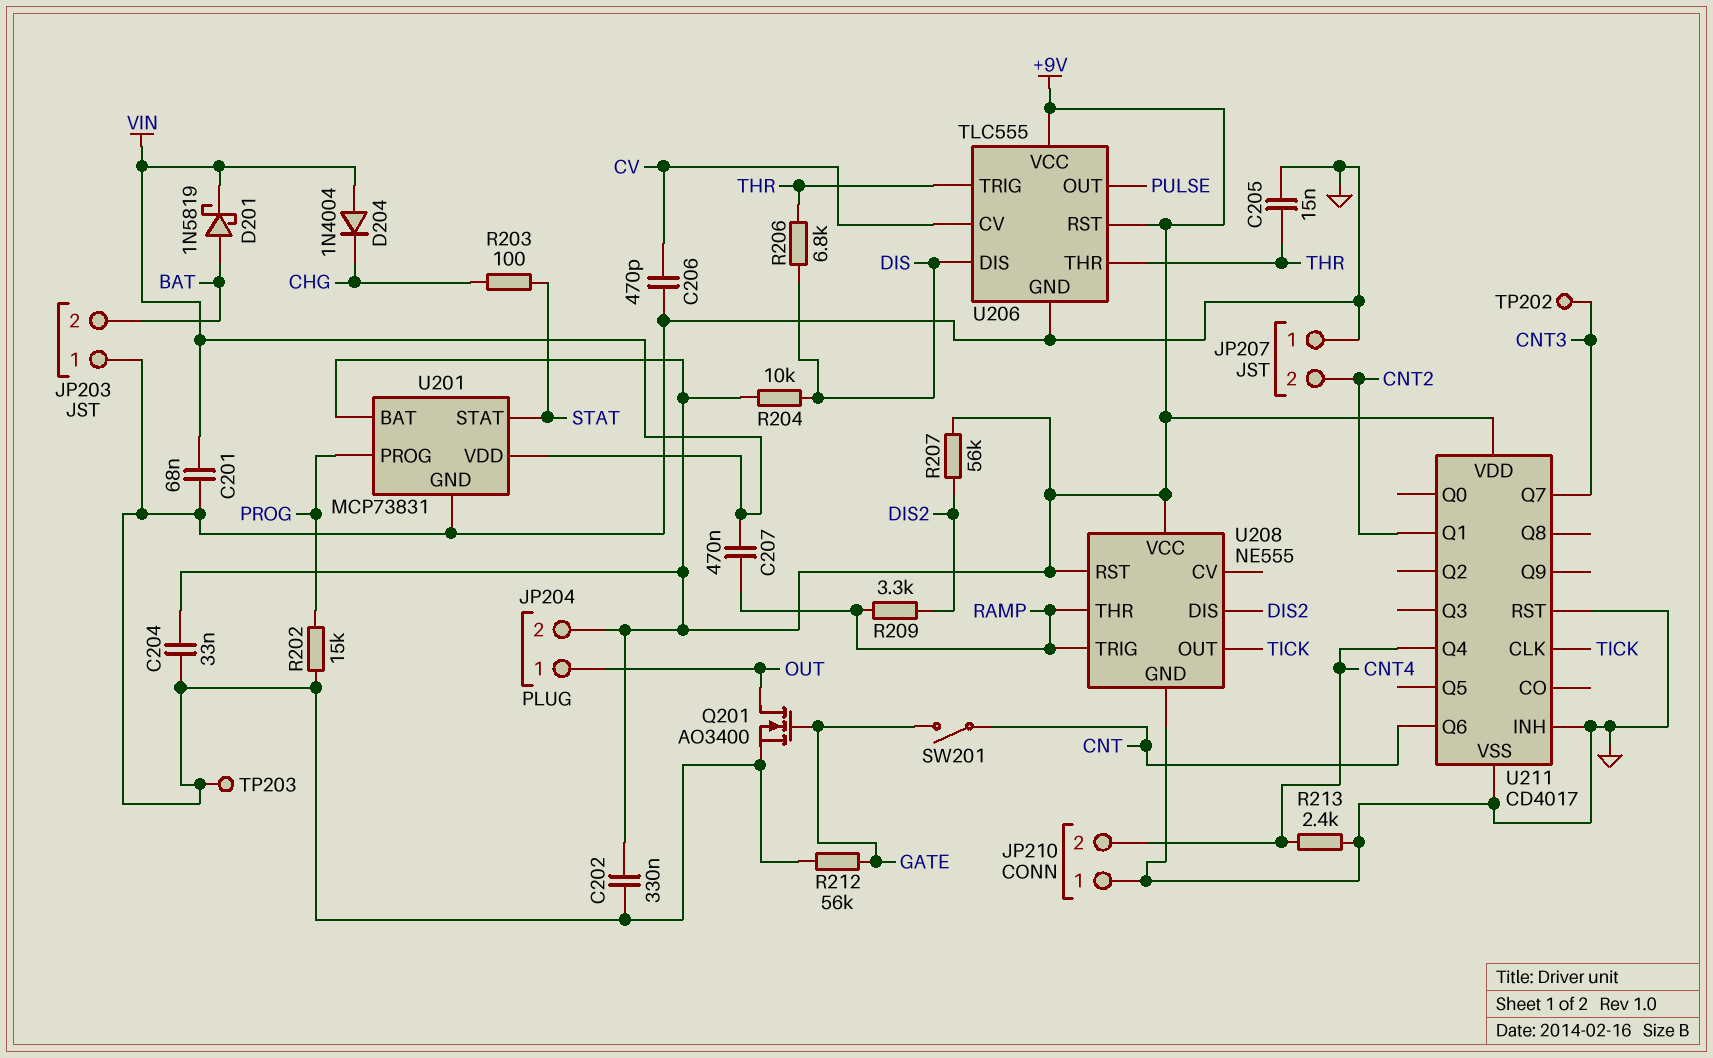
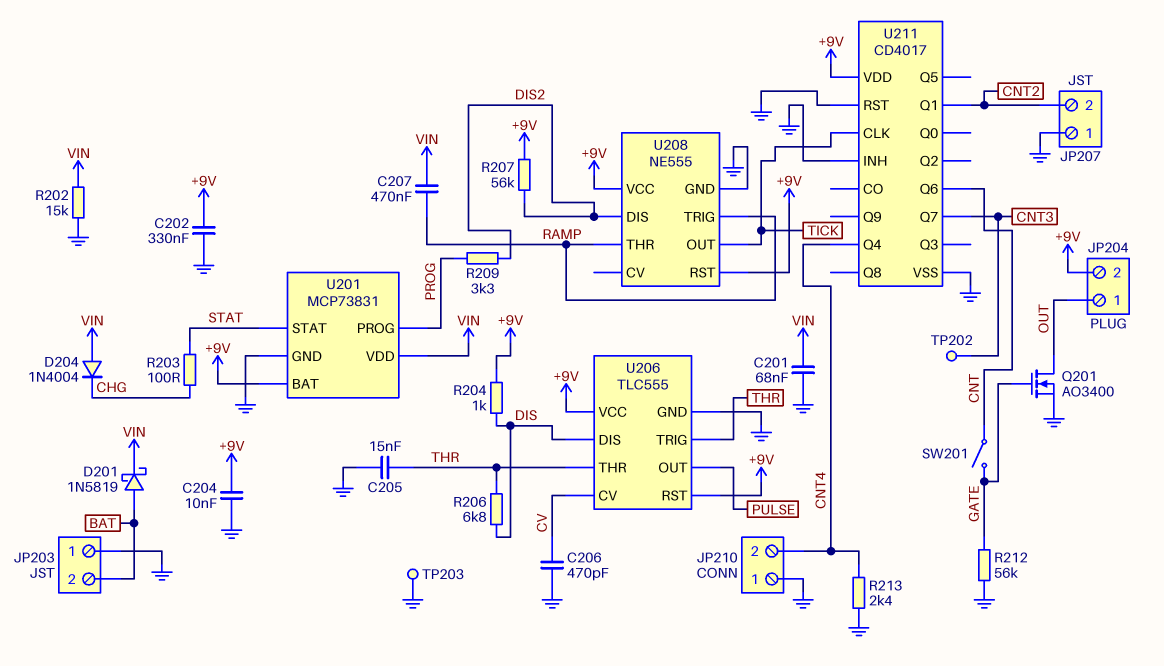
C204: 33nF (+9V, GND) -> 10nF (+9V, GND)
R202: 15k (GND, PROG) -> 15k (GND, VIN)
R204: 10k (+9V, DIS) -> 1k (+9V, DIS)
R209: 3.3k (DIS2, RAMP) -> 3.3k (DIS2, PROG)

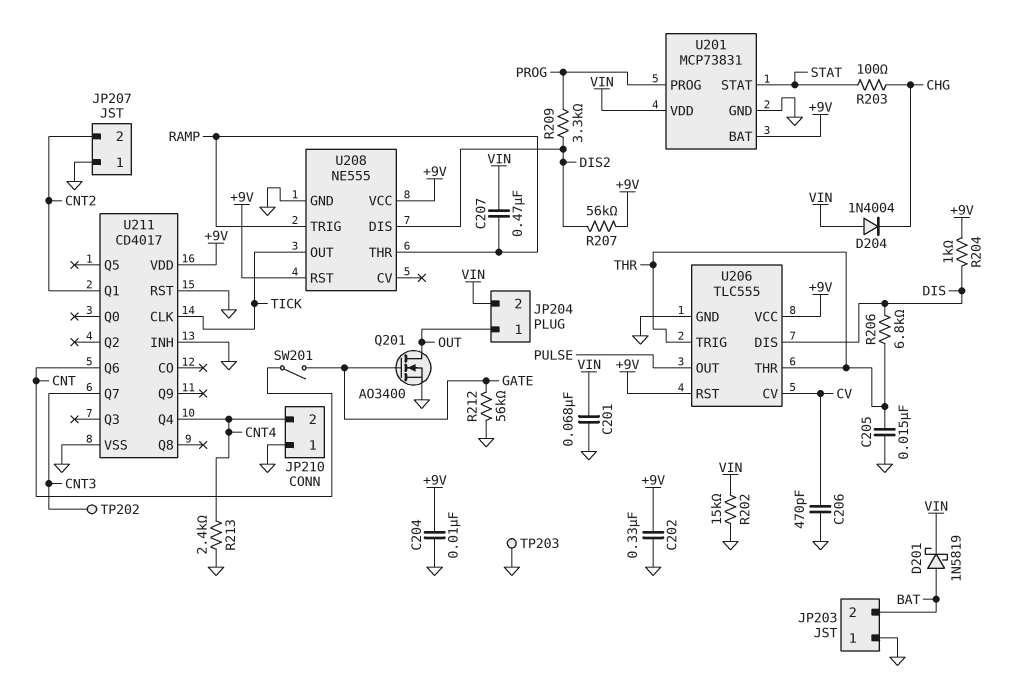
JP204 pin 2: +9V -> VIN

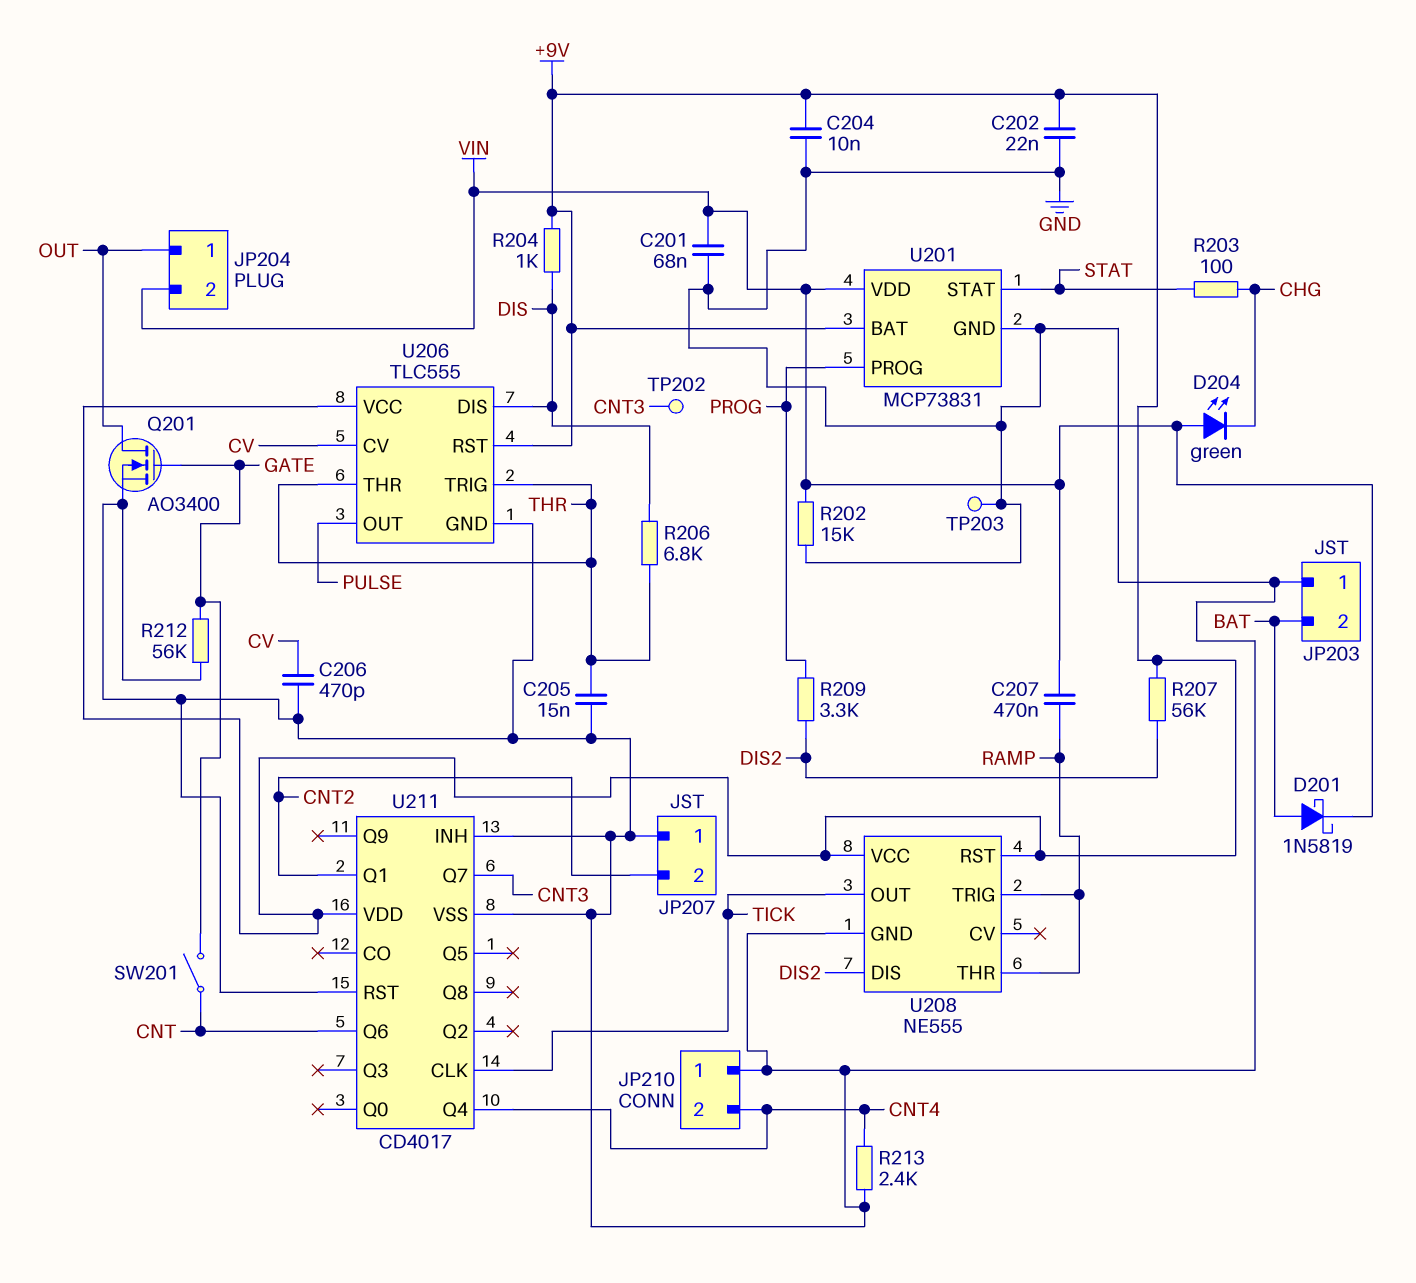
C202: 330nF (+9V, GND) -> 22nF (+9V, GND)
D204: diode 1N4004 (A VIN, K CHG) -> LED green (A VIN, K CHG)

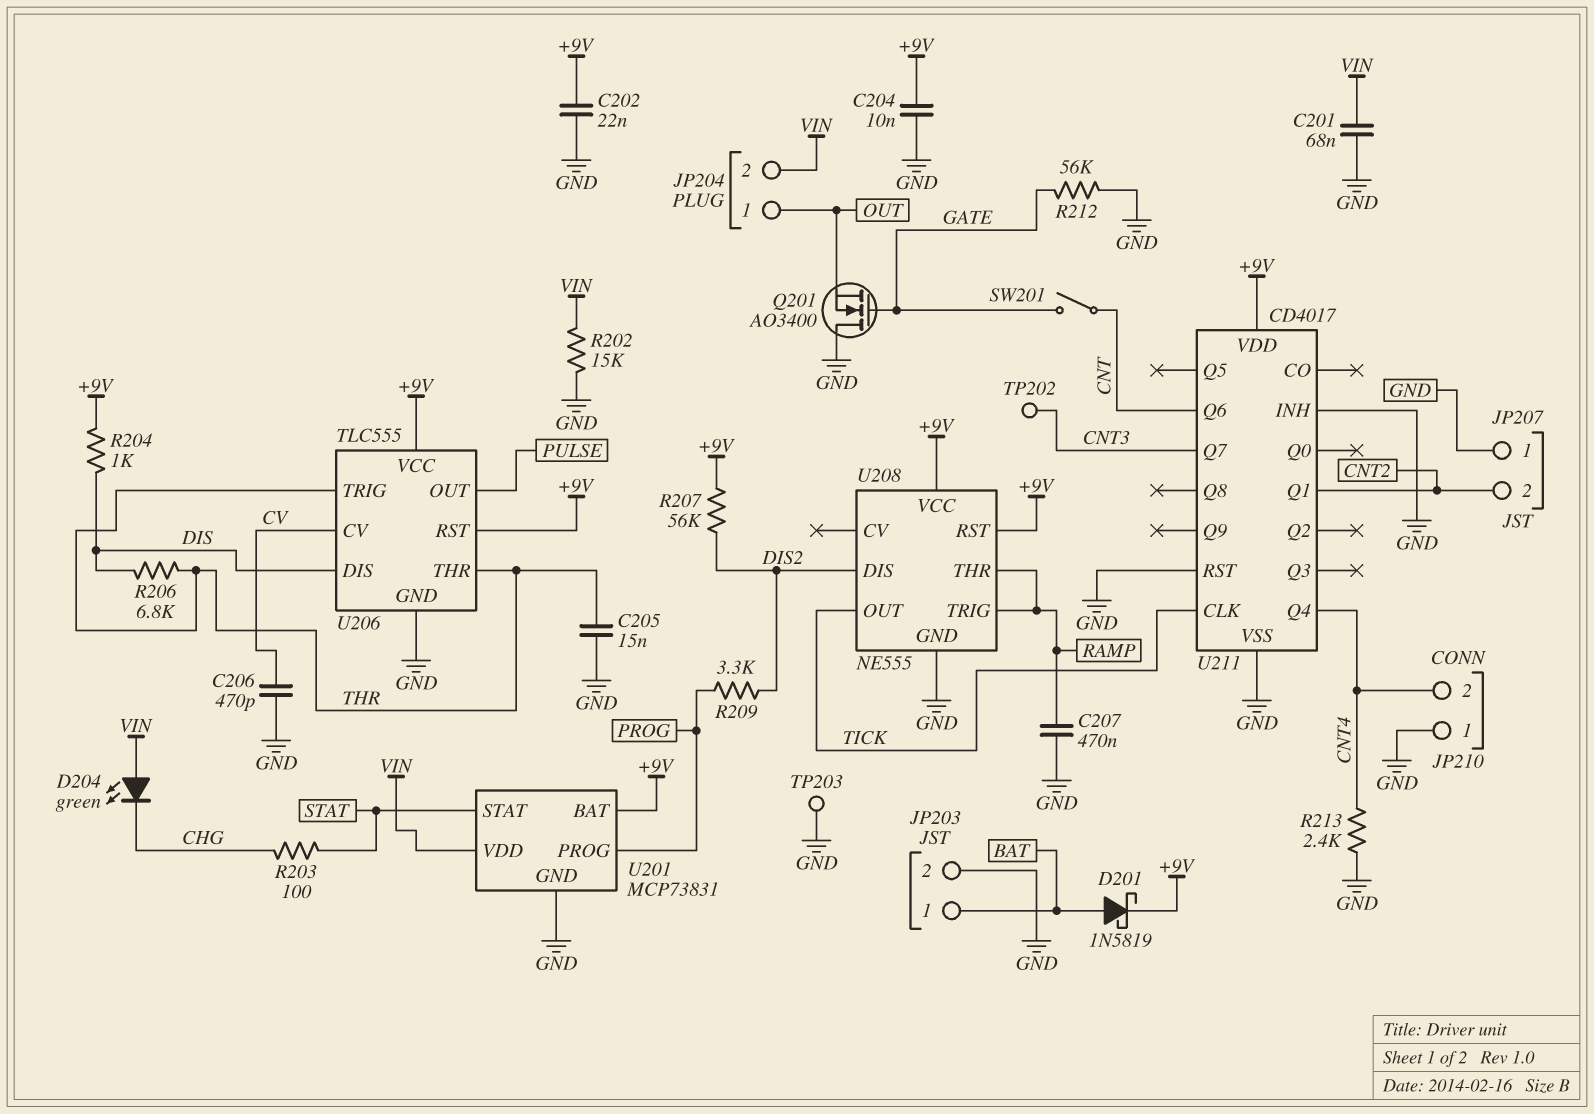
C207: 470nF (RAMP, VIN) -> 470nF (GND, RAMP)
D201: schottky 1N5819 (A BAT, K VIN) -> schottky 1N5819 (A BAT, K +9V)
JP203 pin 1: GND -> BAT
JP203 pin 2: BAT -> GND
Q201: NMOS AO3400 (G GATE, D OUT, S GND) -> NMOS AO3400 (G GATE, D GND, S OUT)

